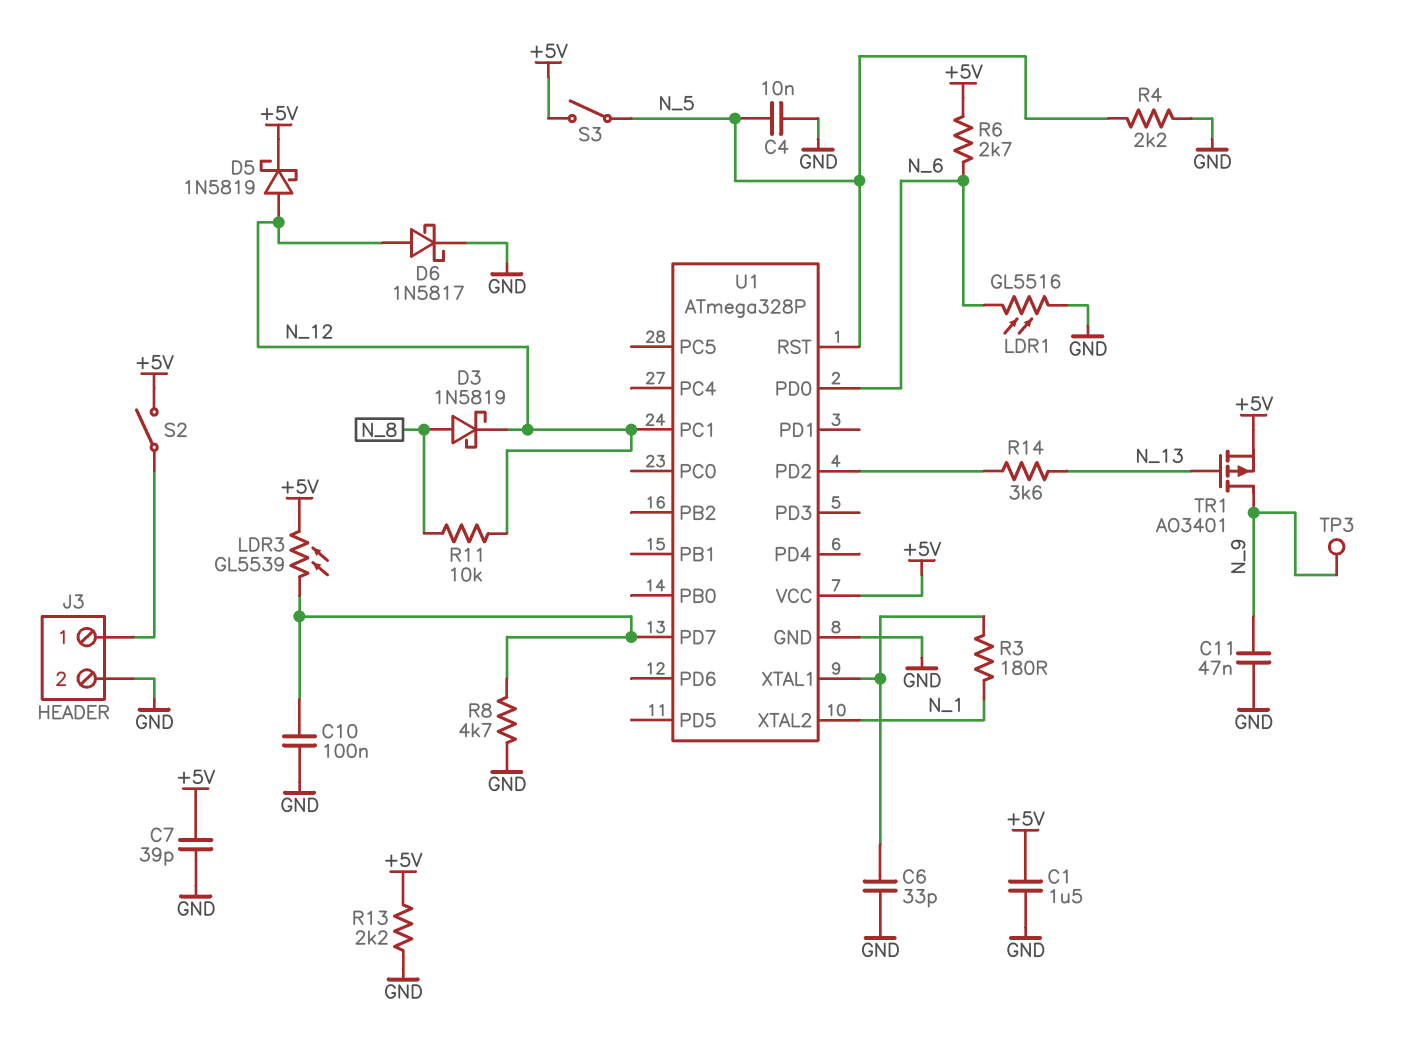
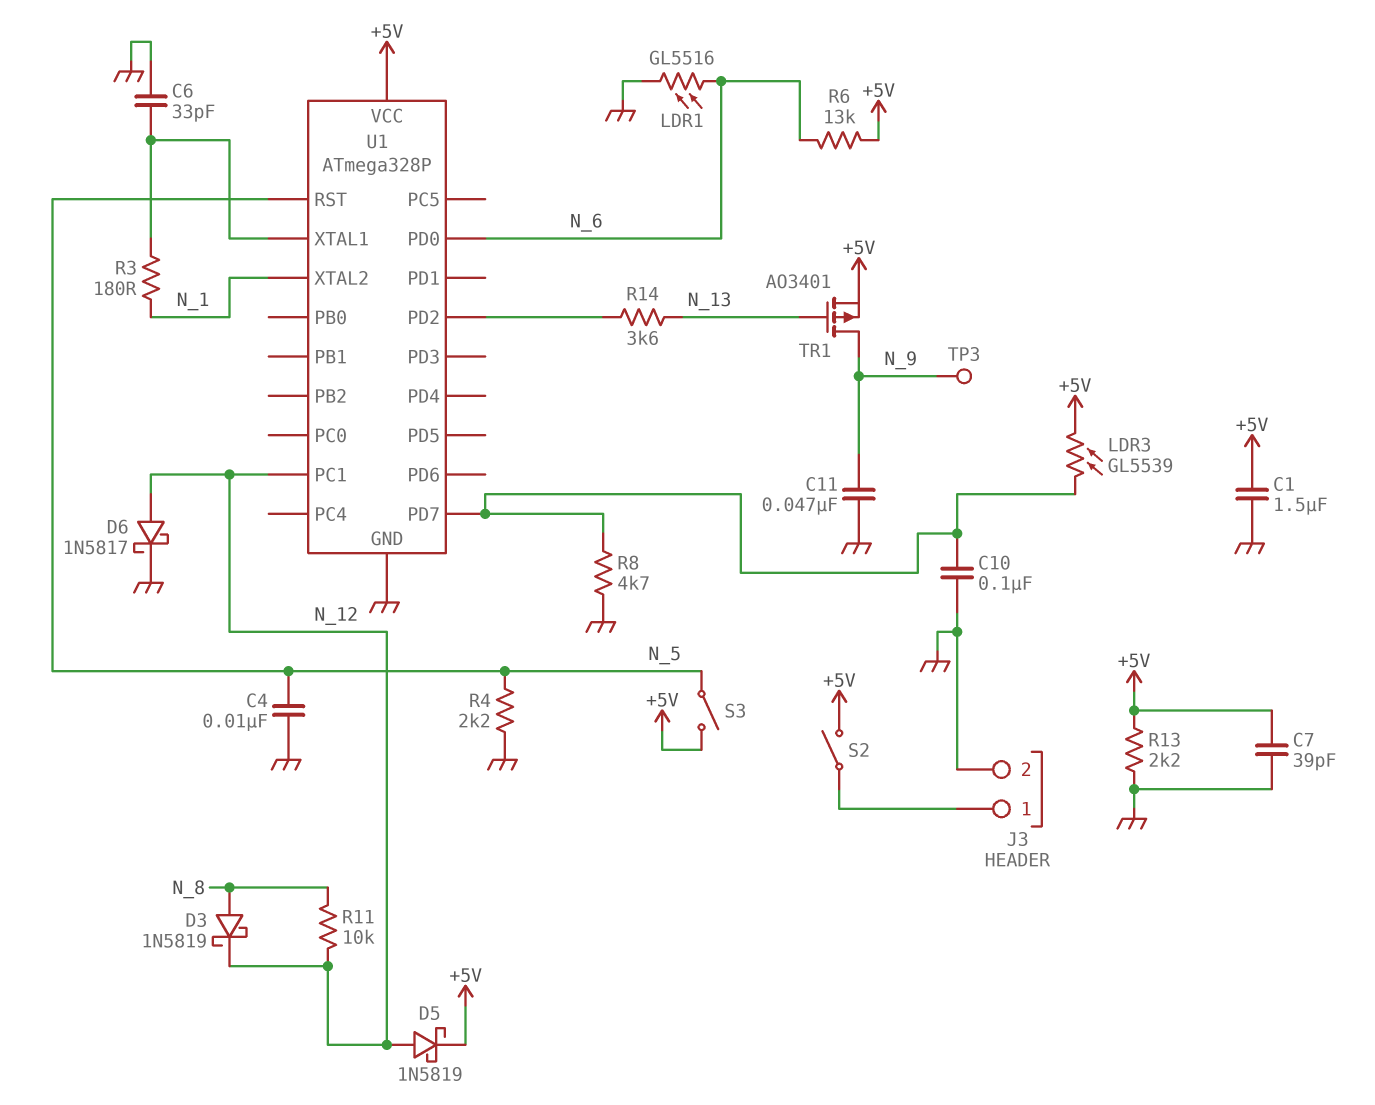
R6: 2.7k (+5V, N_6) -> 13k (+5V, N_6)

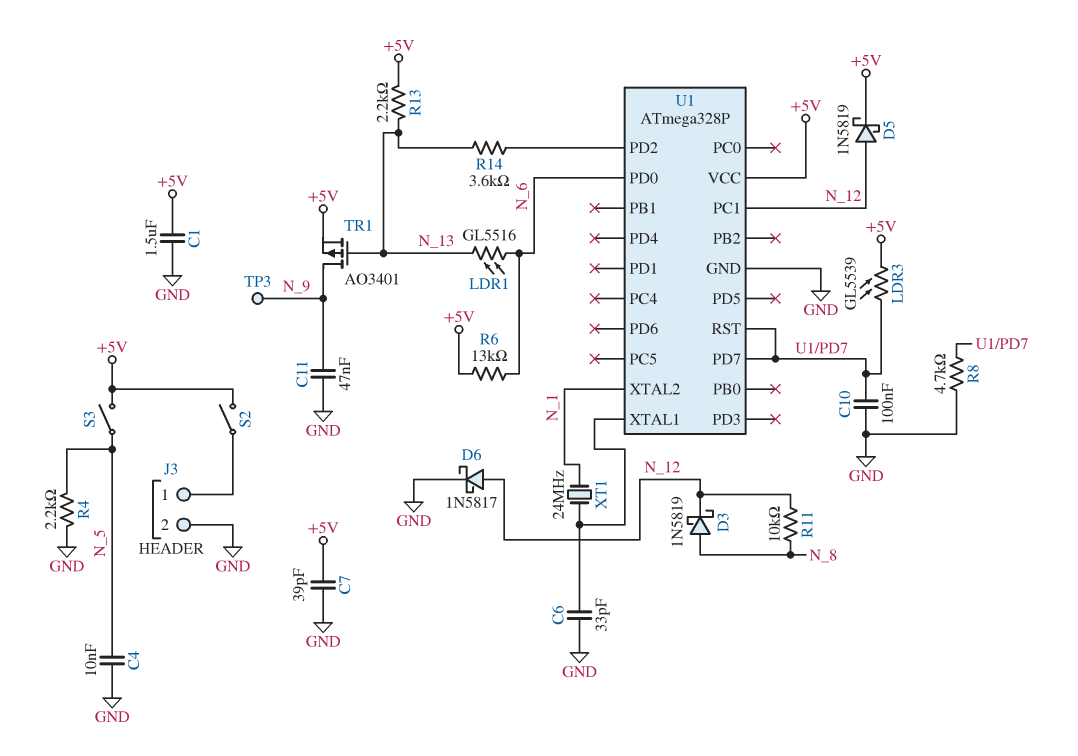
LDR1: GL5516 (GND, N_6) -> GL5516 (N_6, N_13)
R3: 180 (N_1, U1/XTAL1) -> none
R13: 2.2k (+5V, GND) -> 2.2k (+5V, N_13)
U1 pin RST: N_5 -> U1/PD7
XT1: none -> 24MHz (N_1, U1/XTAL1)

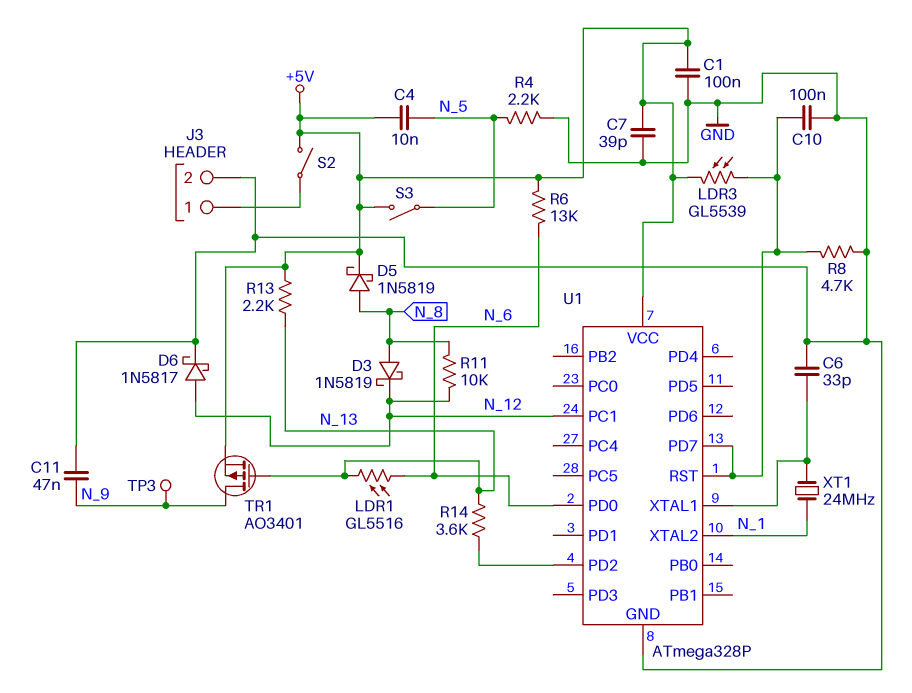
C1: 1.5uF (+5V, GND) -> 100nF (+5V, GND)
C4: 10nF (GND, N_5) -> 10nF (+5V, N_5)
D5: schottky 1N5819 (A N_12, K +5V) -> schottky 1N5819 (A N_8, K +5V)

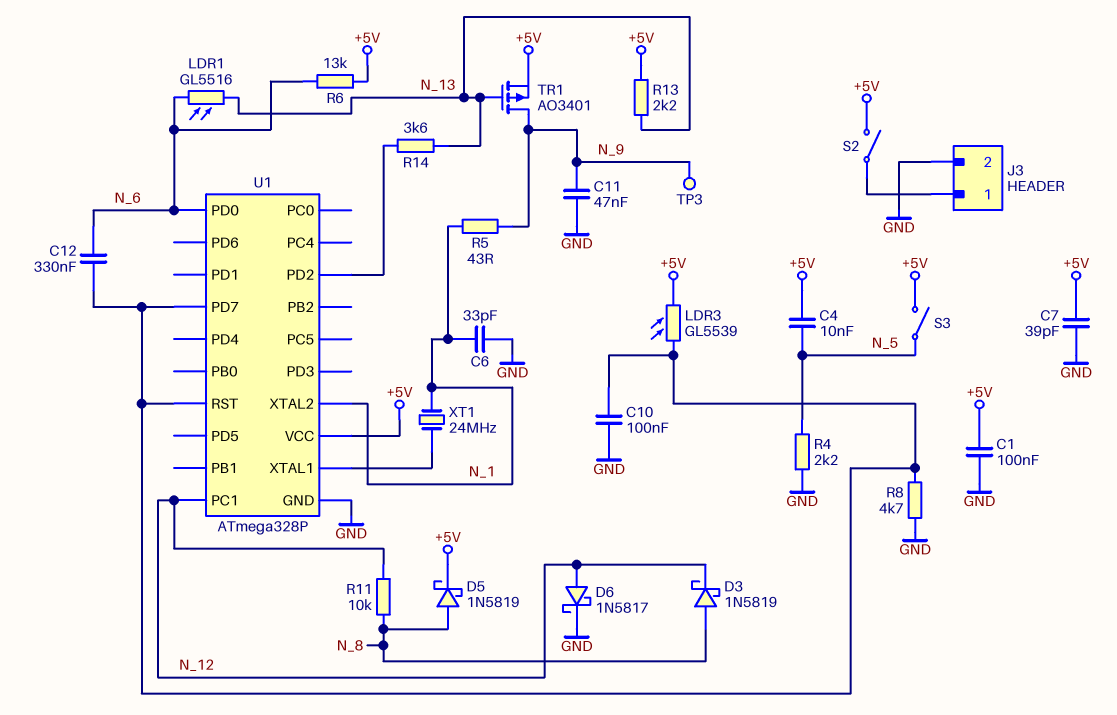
C6: 33pF (GND, U1/XTAL1) -> 33pF (GND, N_1)
C12: none -> 330nF (N_6, U1/PD7)
R5: none -> 43 (N_1, N_9)

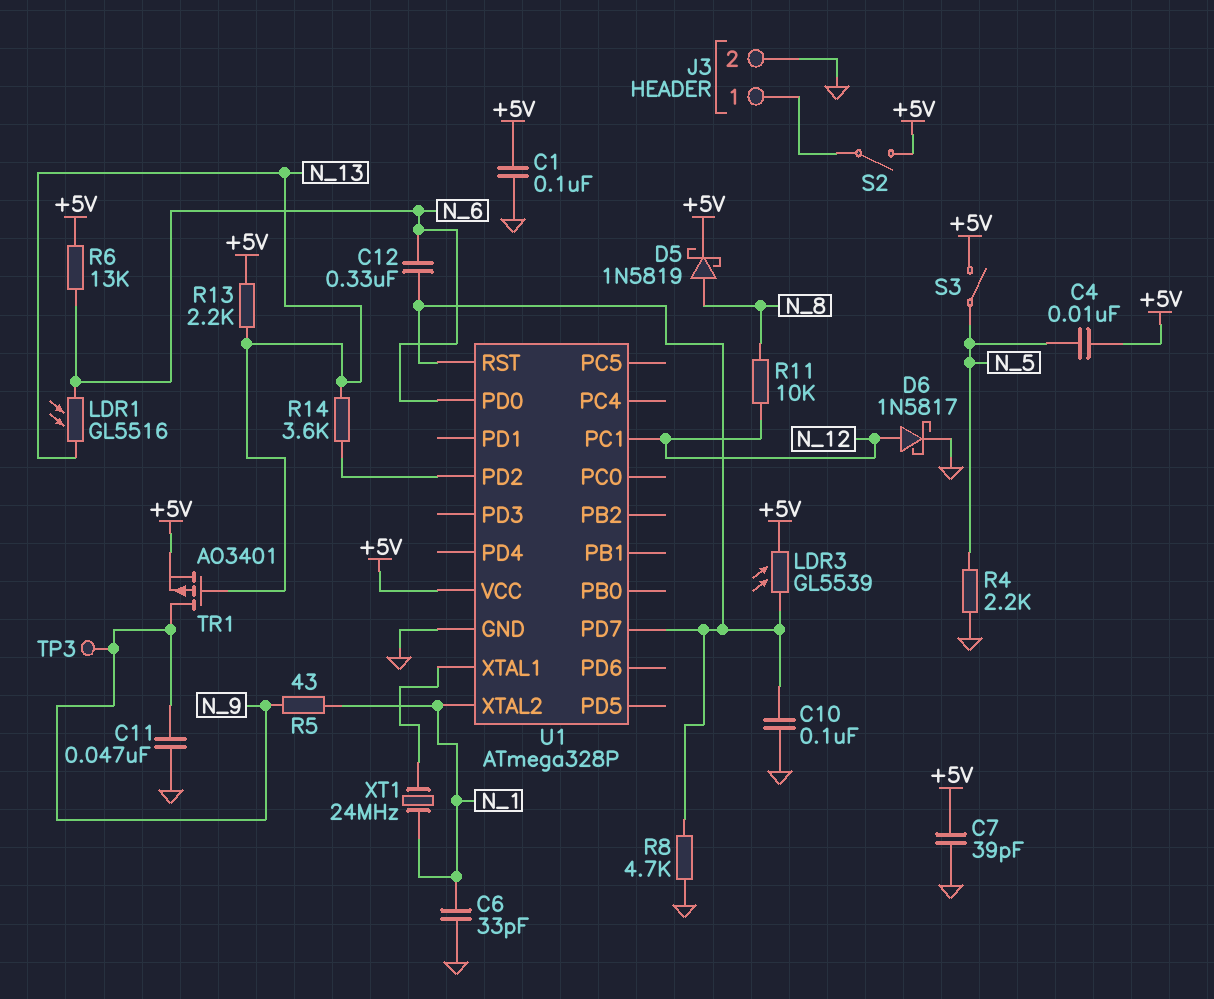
D3: schottky 1N5819 (A N_8, K N_12) -> none

